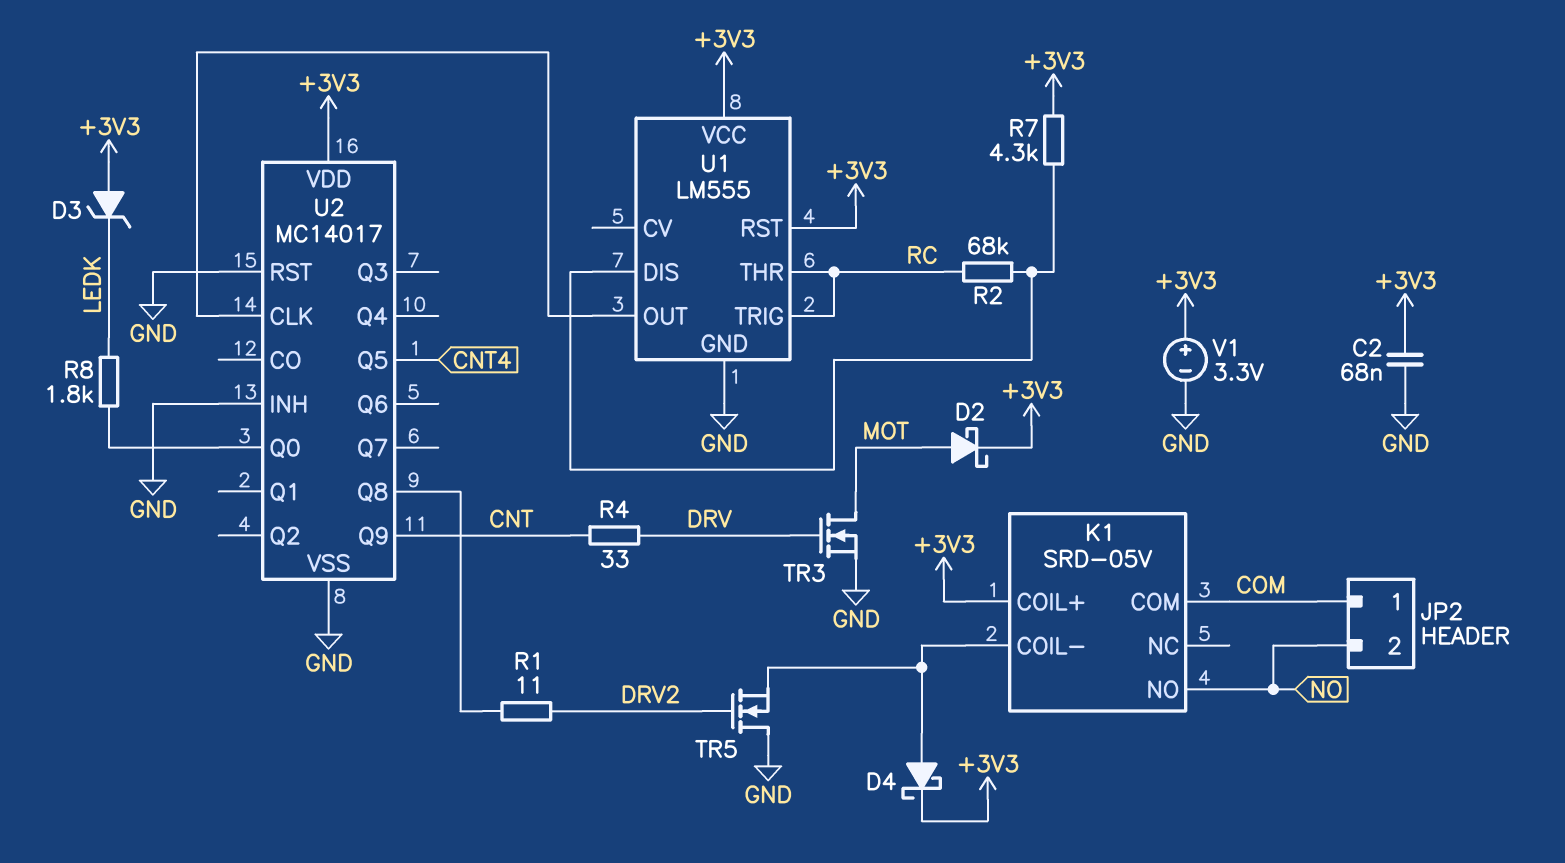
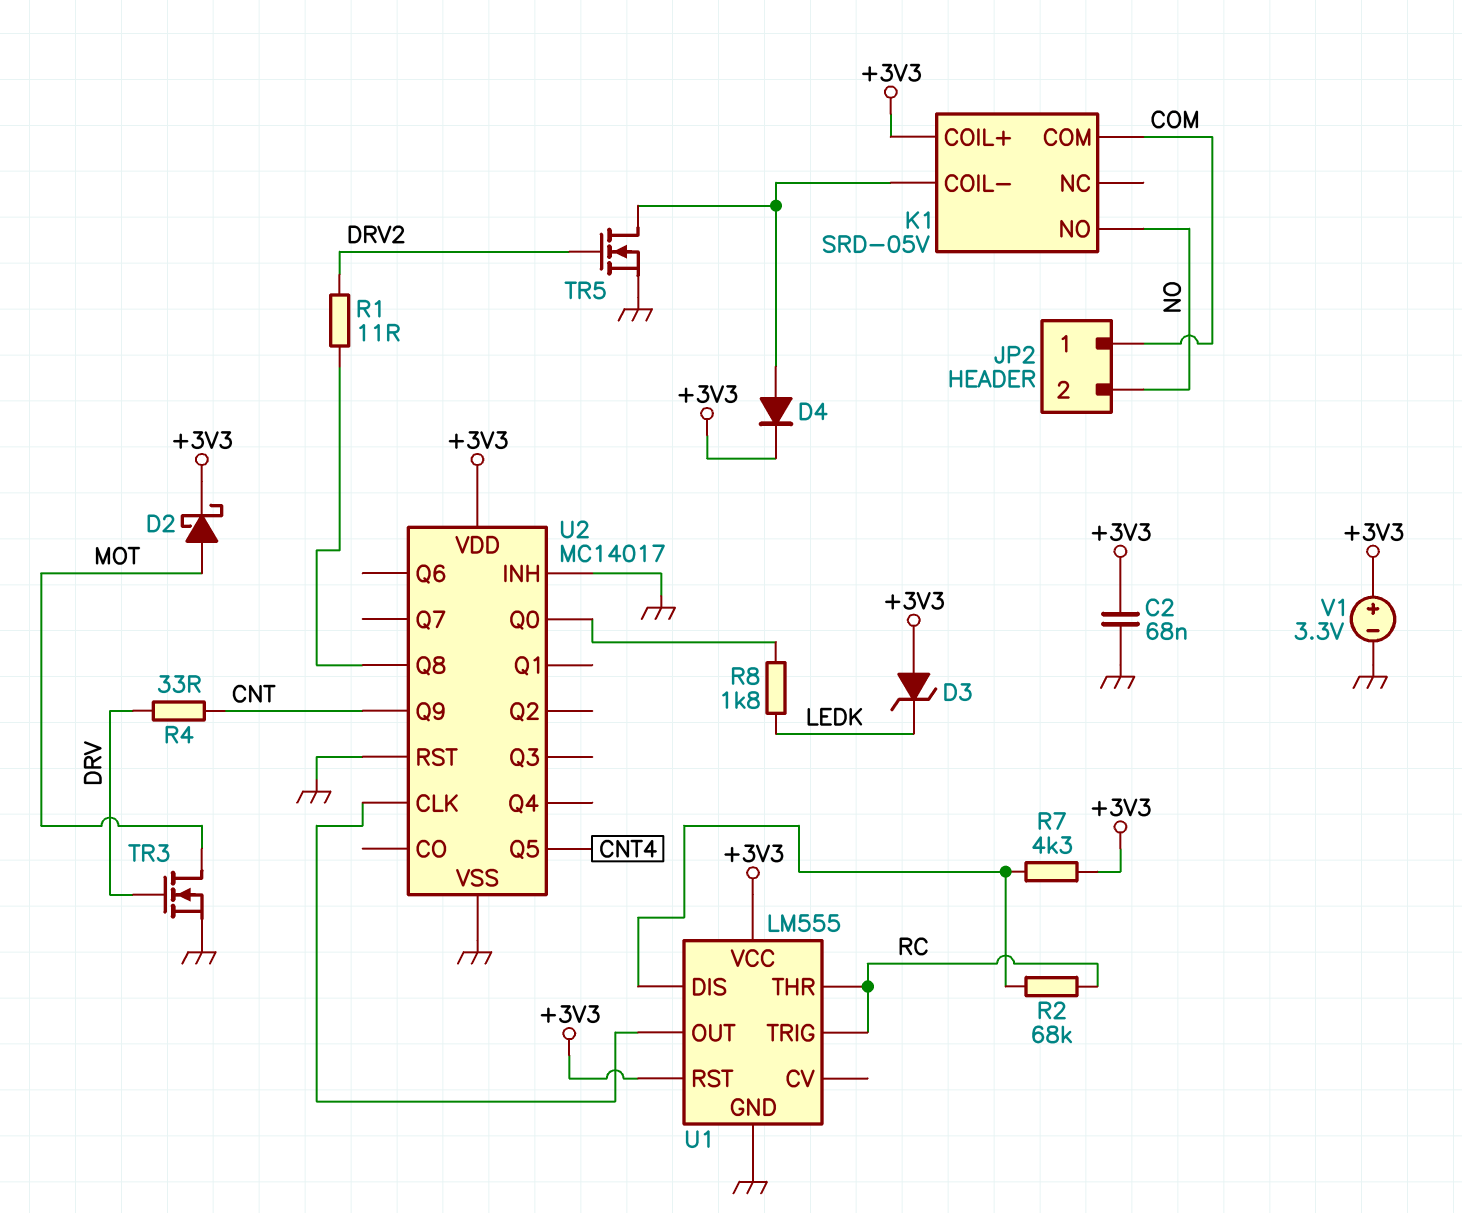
D4: schottky (A K1/COIL-, K +3V3) -> diode (A K1/COIL-, K +3V3)
TR5: NMOS (G DRV2, D GND, S K1/COIL-) -> NMOS (G DRV2, D K1/COIL-, S GND)

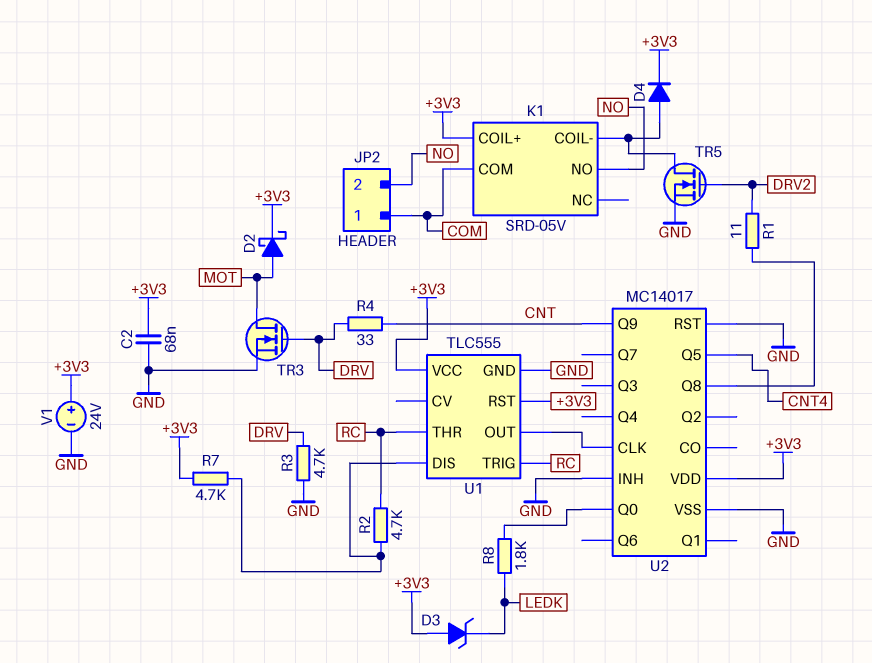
R2: 68k (RC, U1/DIS) -> 4.7k (RC, U1/DIS)
R3: none -> 4.7k (DRV, GND)
R7: 4.3k (+3V3, U1/DIS) -> 4.7k (+3V3, U1/DIS)
U1: LM555 -> TLC555
V1: 3.3V (plus +3V3, minus GND) -> 24V (plus +3V3, minus GND)

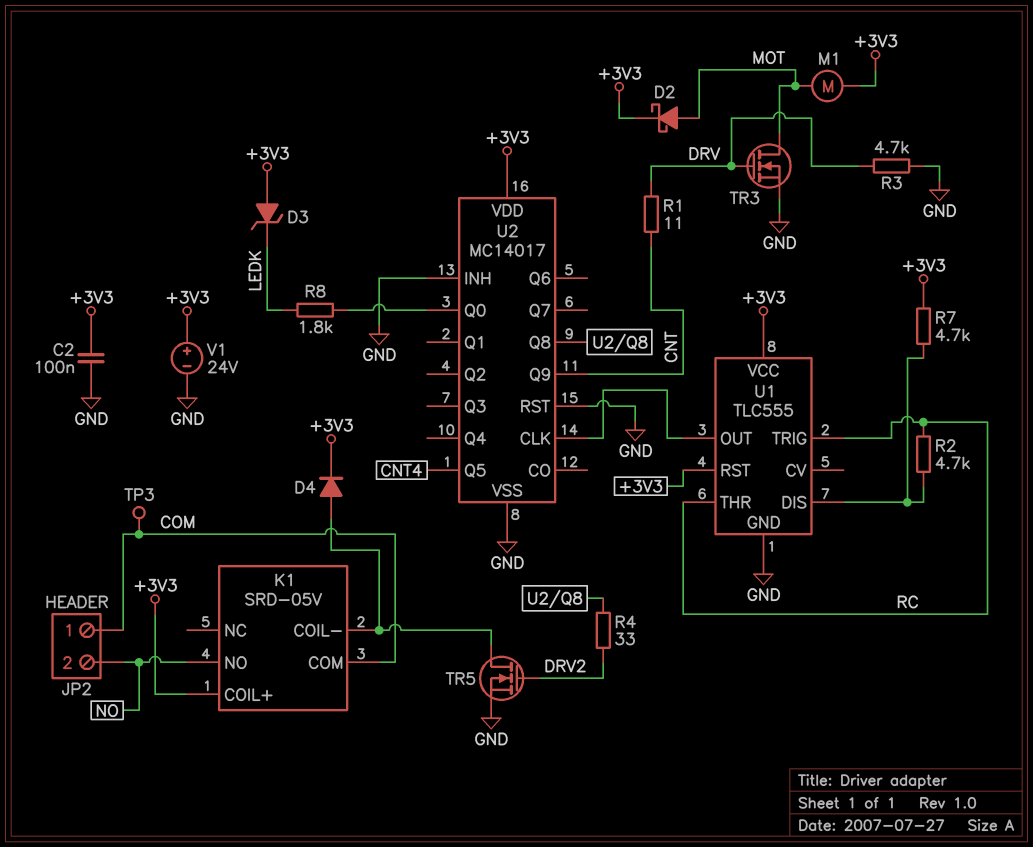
C2: 68nF (+3V3, GND) -> 100nF (+3V3, GND)
M1: none -> motor (+3V3, MOT)
R1: 11 (DRV2, U2/Q8) -> 11 (CNT, DRV)
R4: 33 (CNT, DRV) -> 33 (DRV2, U2/Q8)
TP3: none -> test point (COM)

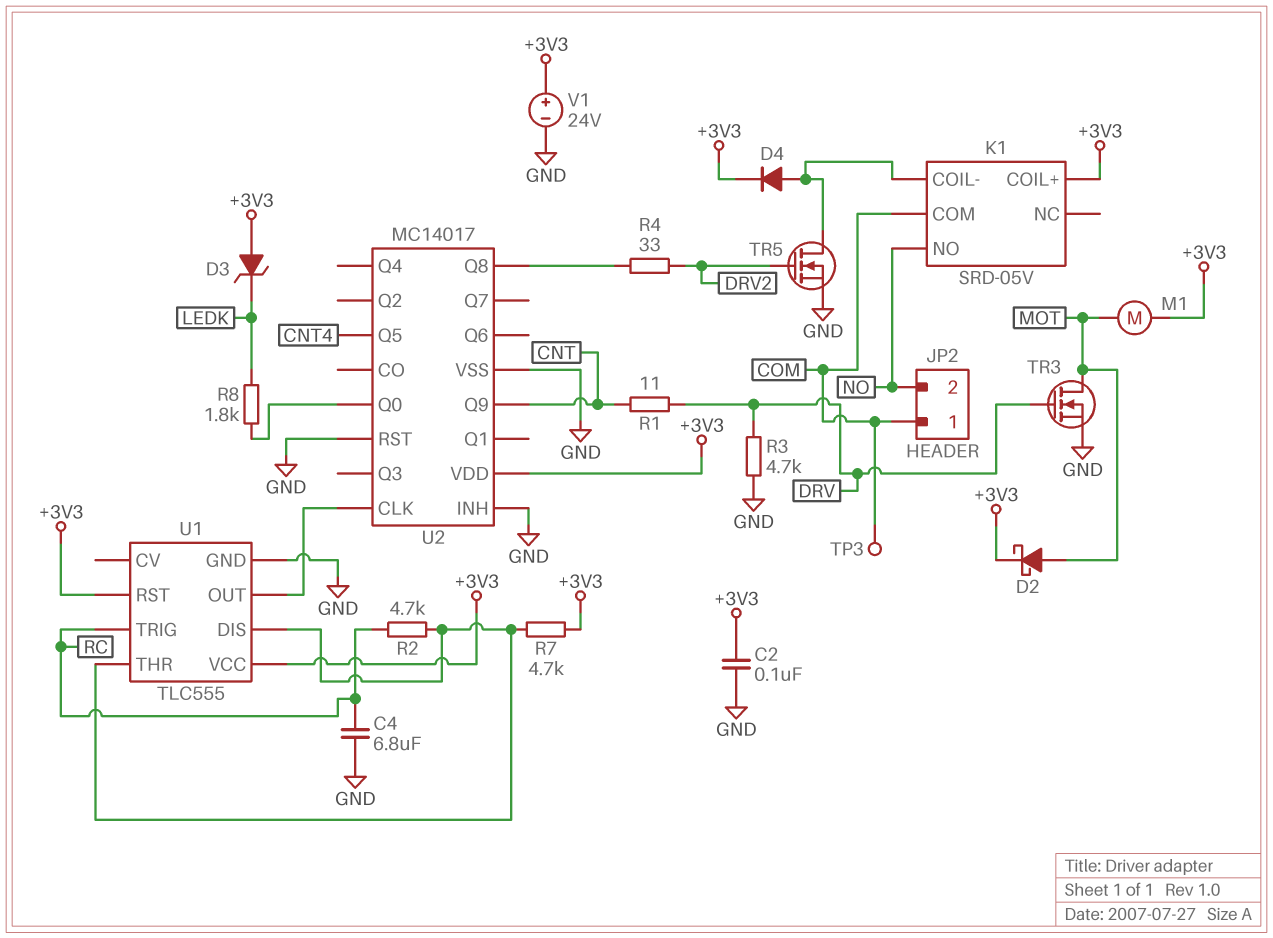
C4: none -> 6.8uF (GND, RC)
U1 pin THR: RC -> U1/DIS

